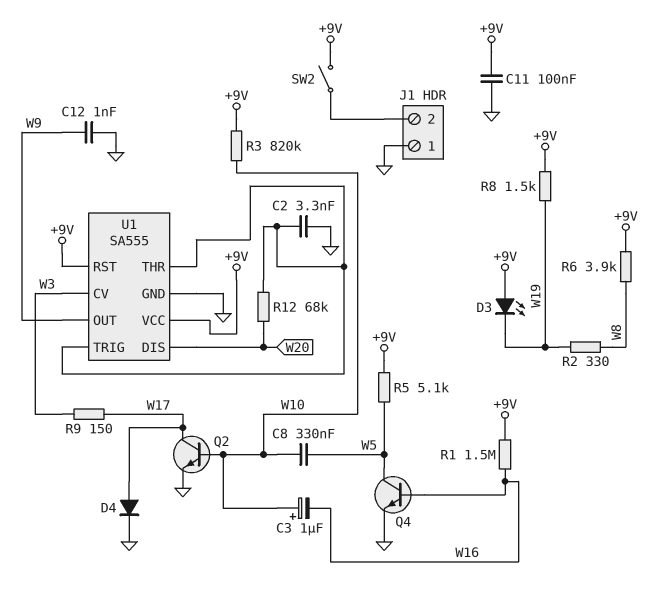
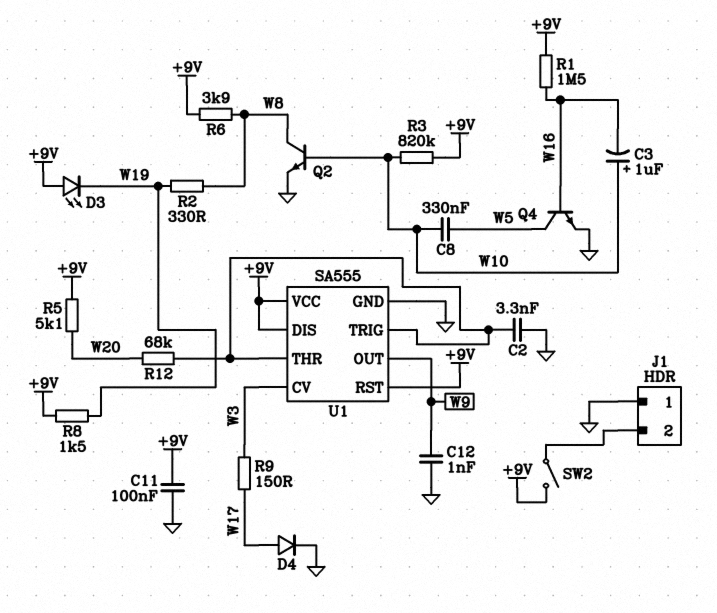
Q2: NPN (B W10, C W17, E GND) -> NPN (B W10, C W8, E GND)
R5: 5.1k (+9V, W5) -> 5.1k (+9V, W20)
U1 pin DIS: W20 -> +9V

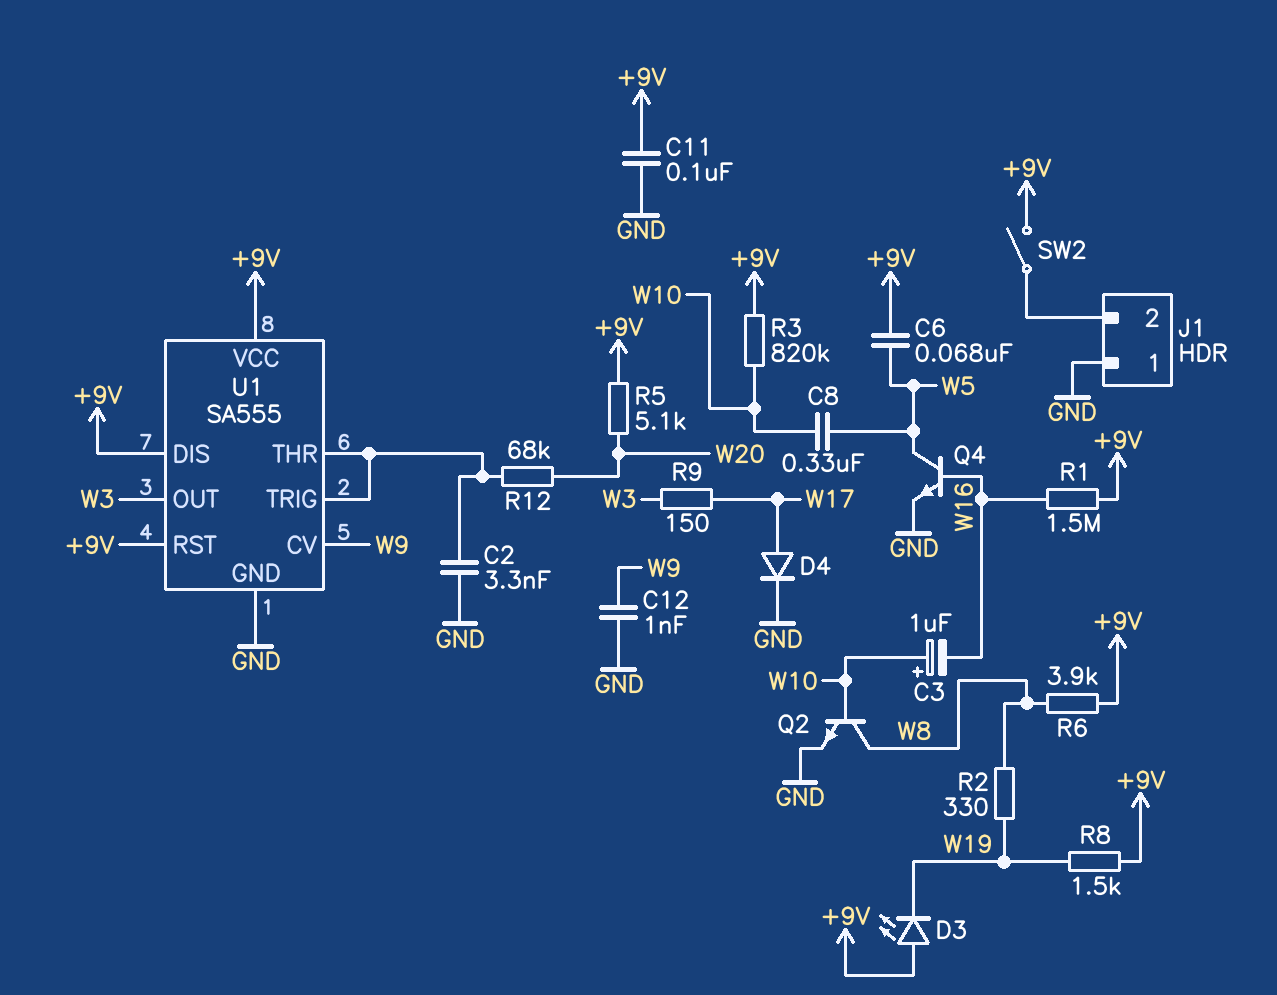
C6: none -> 68nF (+9V, W5)
U1 pin CV: W3 -> W9
U1 pin OUT: W9 -> W3

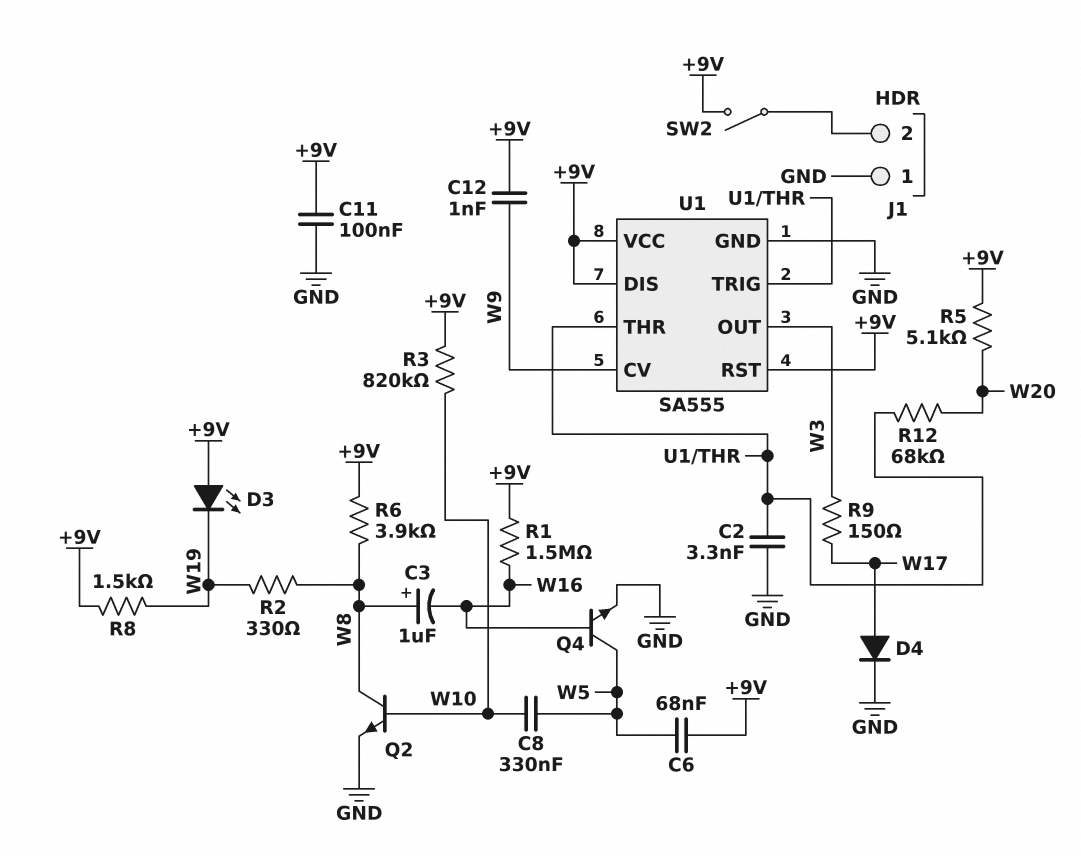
C3: 1uF (plus W10, minus W16) -> 1uF (plus W8, minus W16)
C12: 1nF (GND, W9) -> 1nF (+9V, W9)

